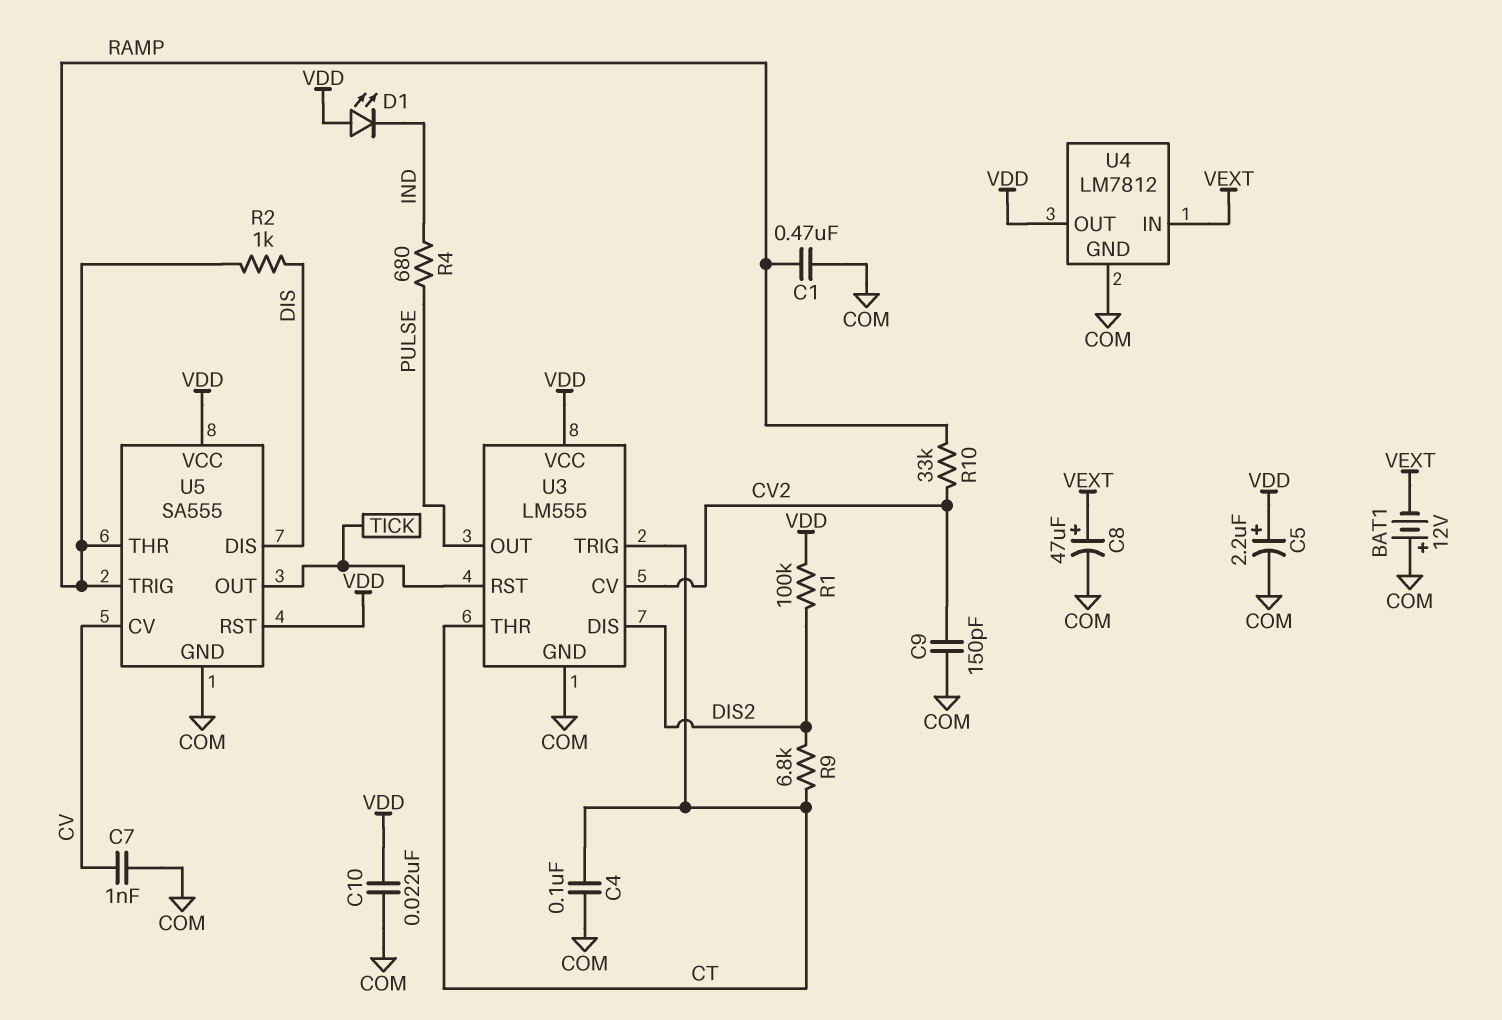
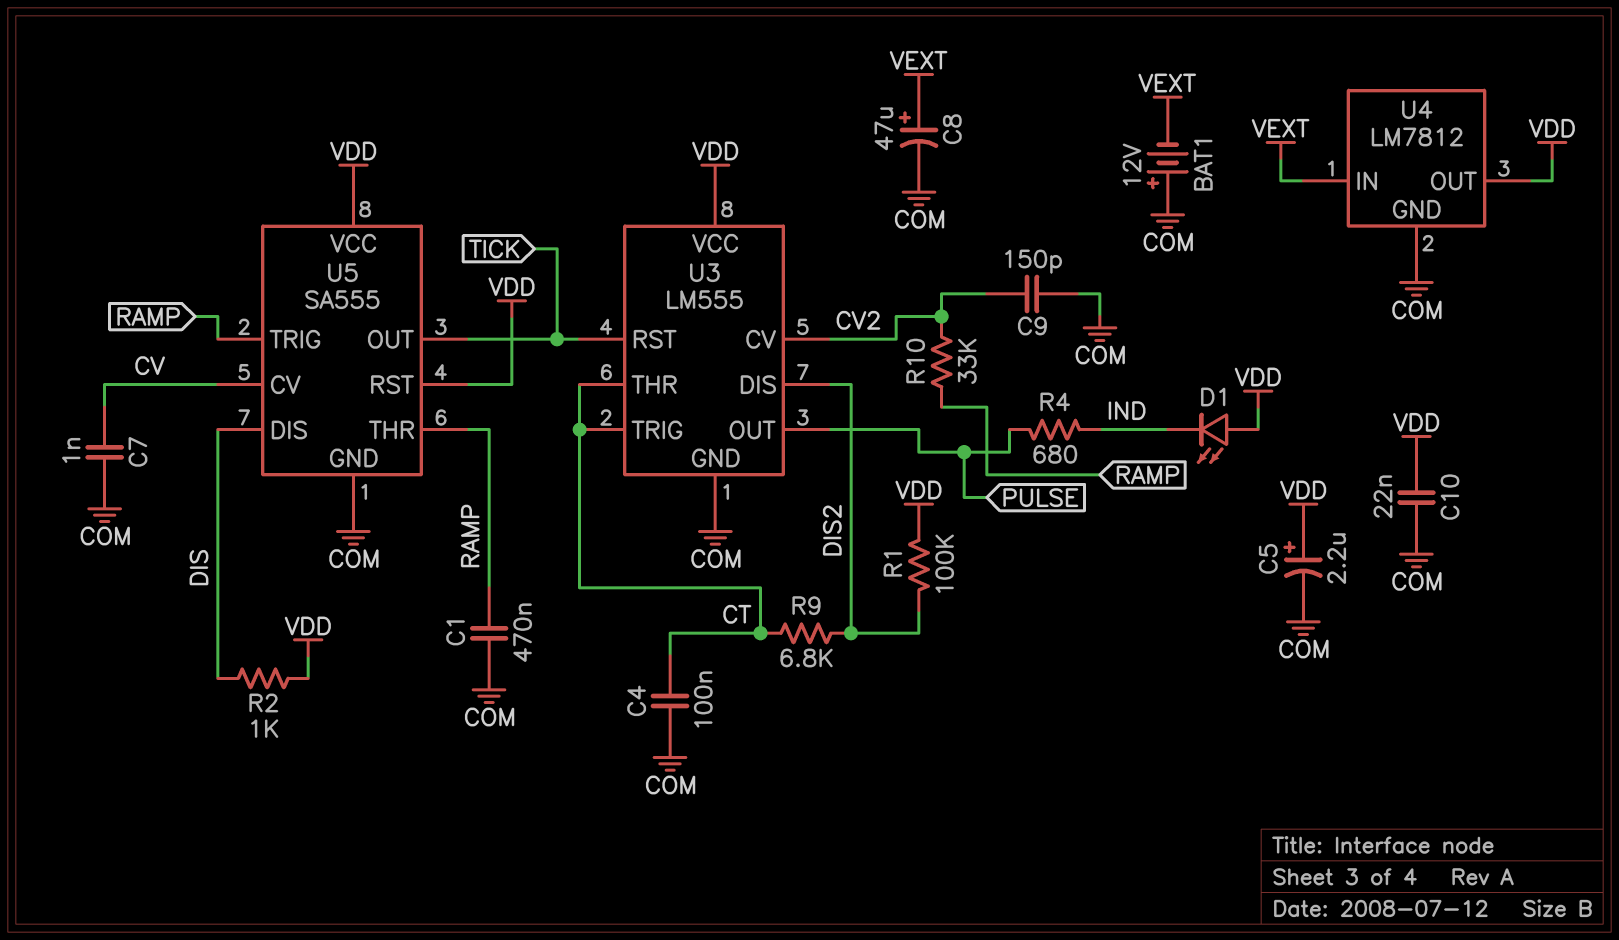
R2: 1k (DIS, RAMP) -> 1k (DIS, VDD)

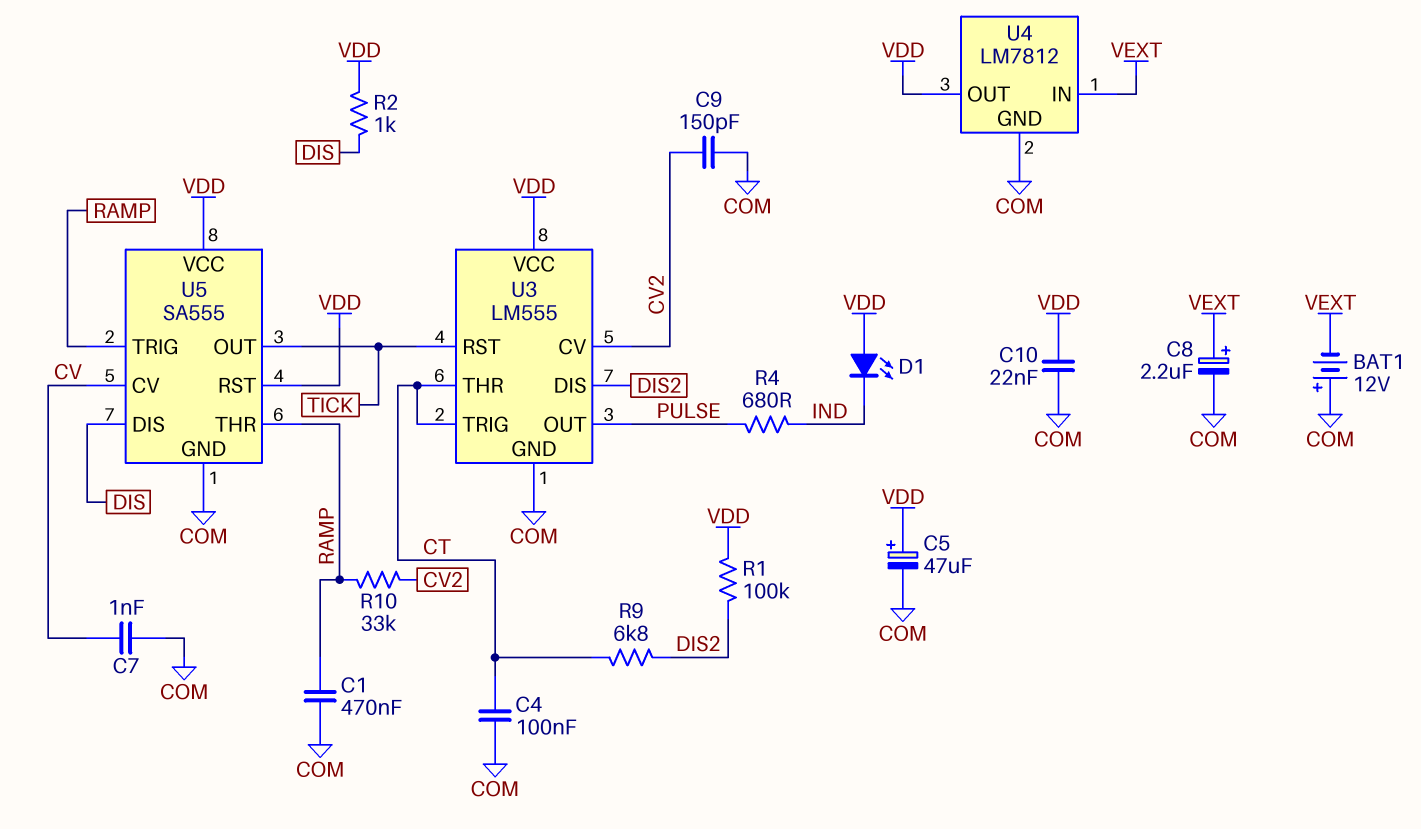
C5: 2.2uF (plus VDD, minus COM) -> 47uF (plus VDD, minus COM)
C8: 47uF (plus VEXT, minus COM) -> 2.2uF (plus VEXT, minus COM)

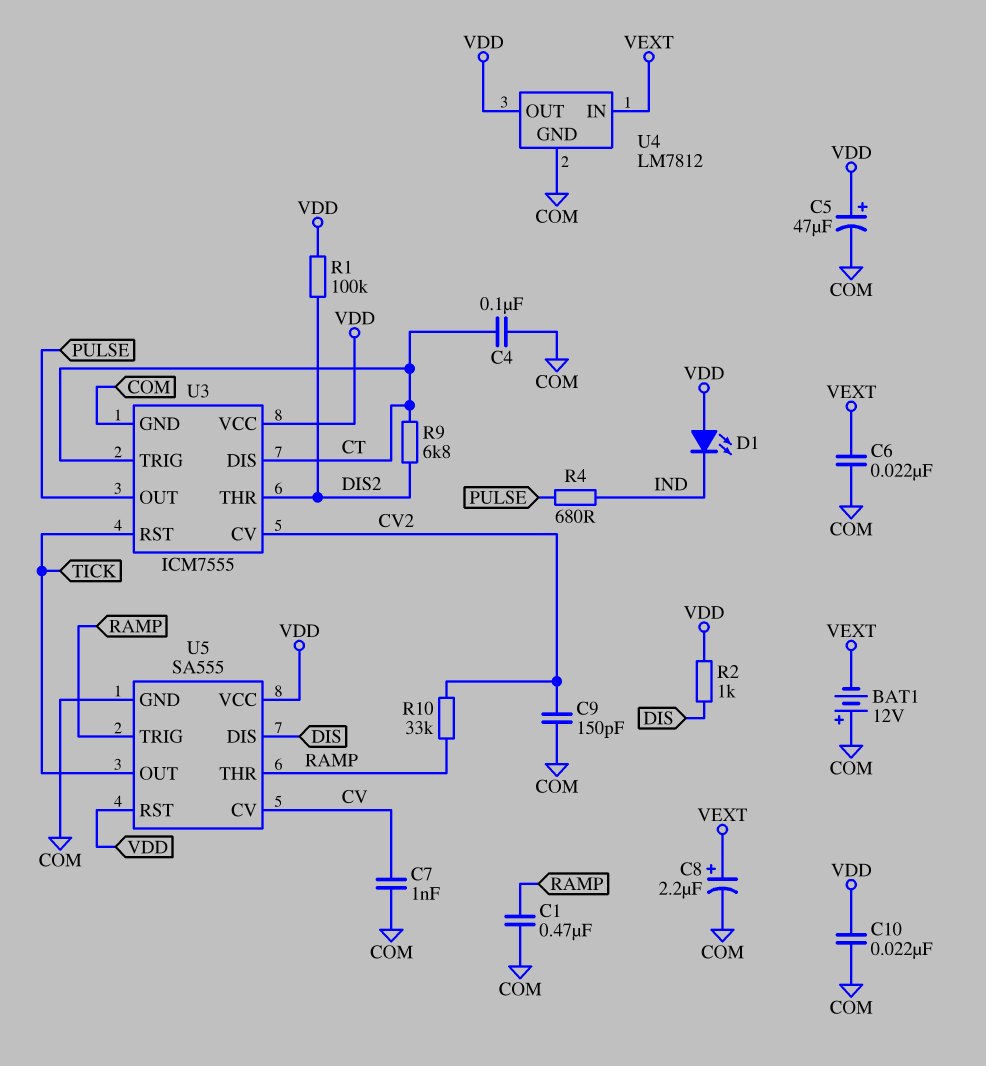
C6: none -> 22nF (COM, VEXT)
U3: LM555 -> ICM7555
U3 pin DIS: DIS2 -> CT
U3 pin THR: CT -> DIS2

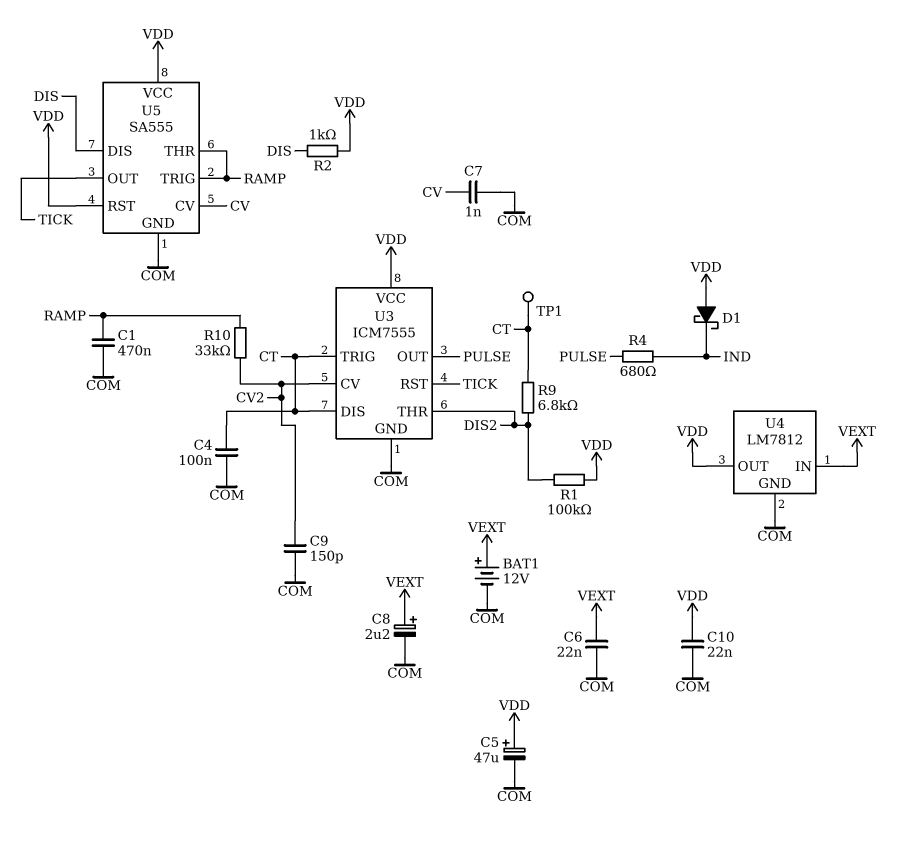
BAT1: 12V (plus COM, minus VEXT) -> 12V (plus VEXT, minus COM)
D1: LED (A VDD, K IND) -> schottky (A VDD, K IND)
TP1: none -> test point (CT)

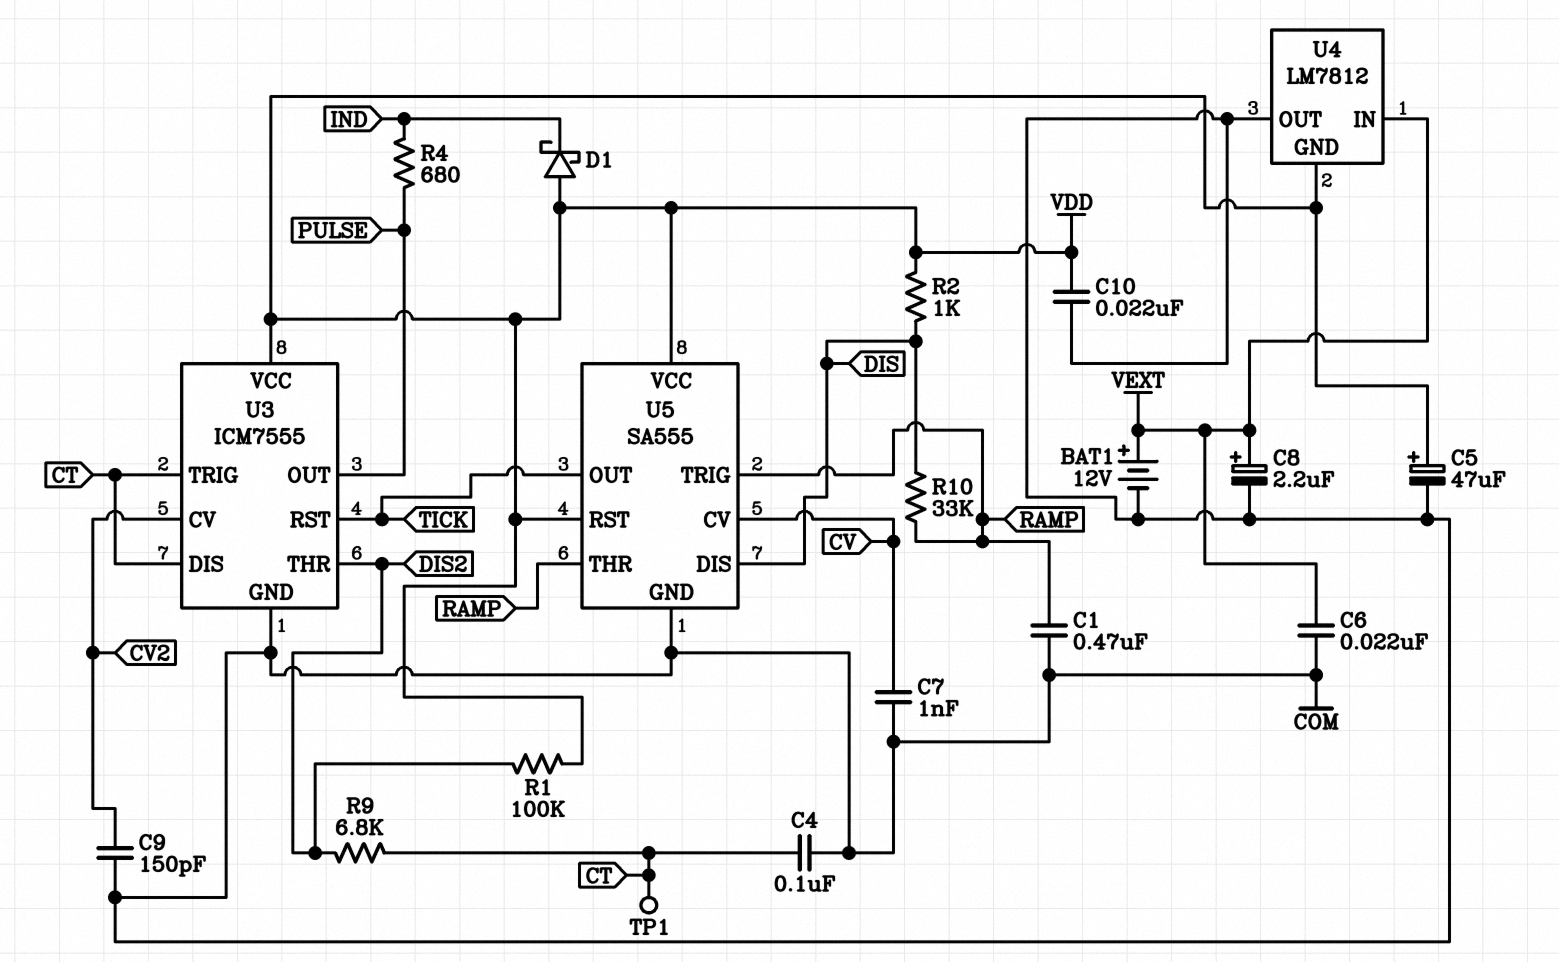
R10: 33k (CV2, RAMP) -> 33k (DIS, RAMP)
U4 pin GND: COM -> VDD
U4 pin OUT: VDD -> COM

